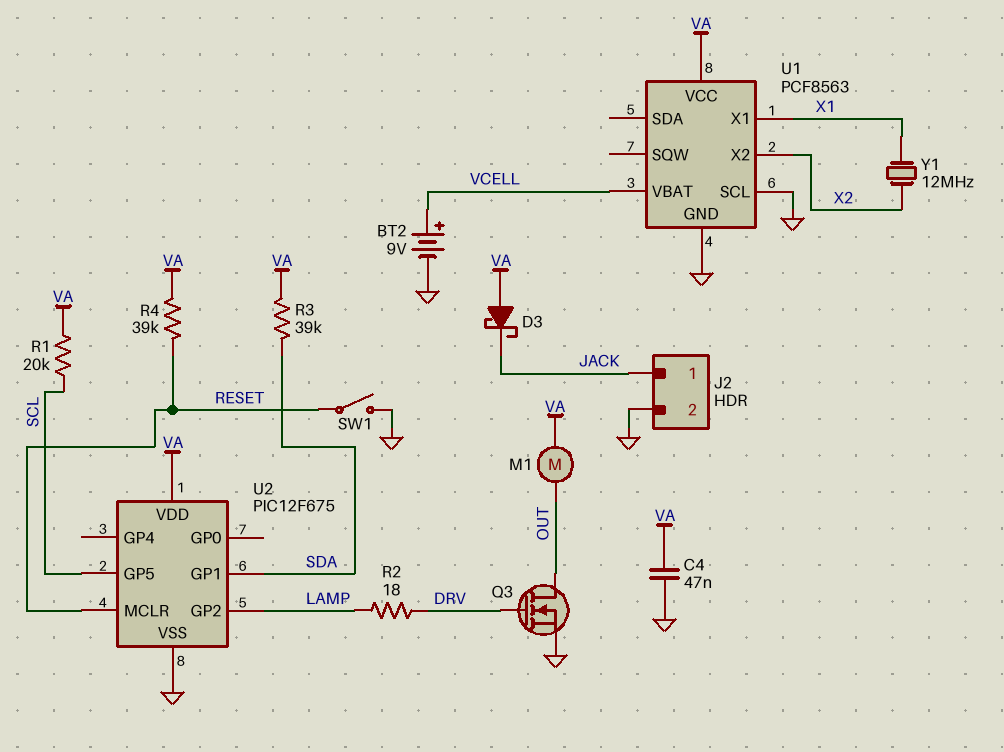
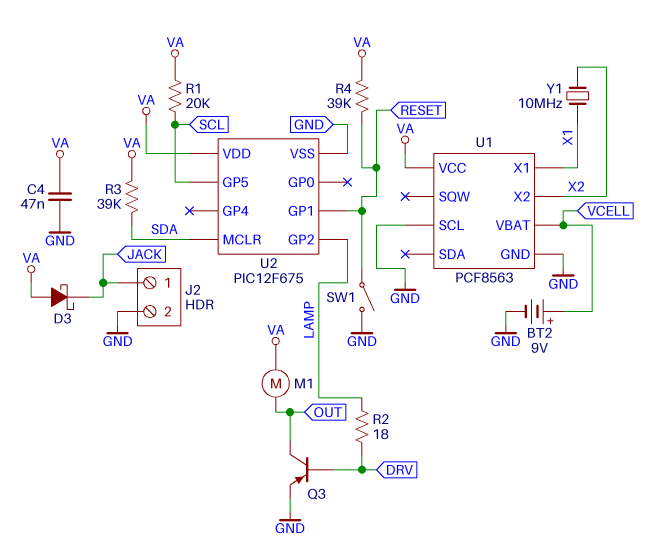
Q3: NMOS (G DRV, D OUT, S GND) -> PNP (B DRV, C OUT, E GND)
U2 pin GP1: SDA -> RESET
U2 pin MCLR: RESET -> SDA
Y1: 12MHz (X1, X2) -> 10MHz (X1, X2)

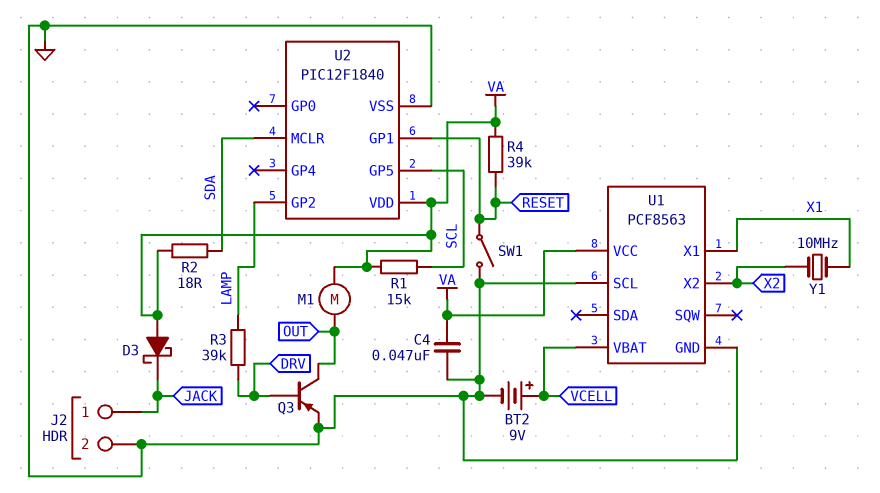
R1: 20k (SCL, VA) -> 15k (SCL, VA)
R2: 18 (DRV, LAMP) -> 18 (SDA, VA)
R3: 39k (SDA, VA) -> 39k (DRV, LAMP)
U2: PIC12F675 -> PIC12F1840

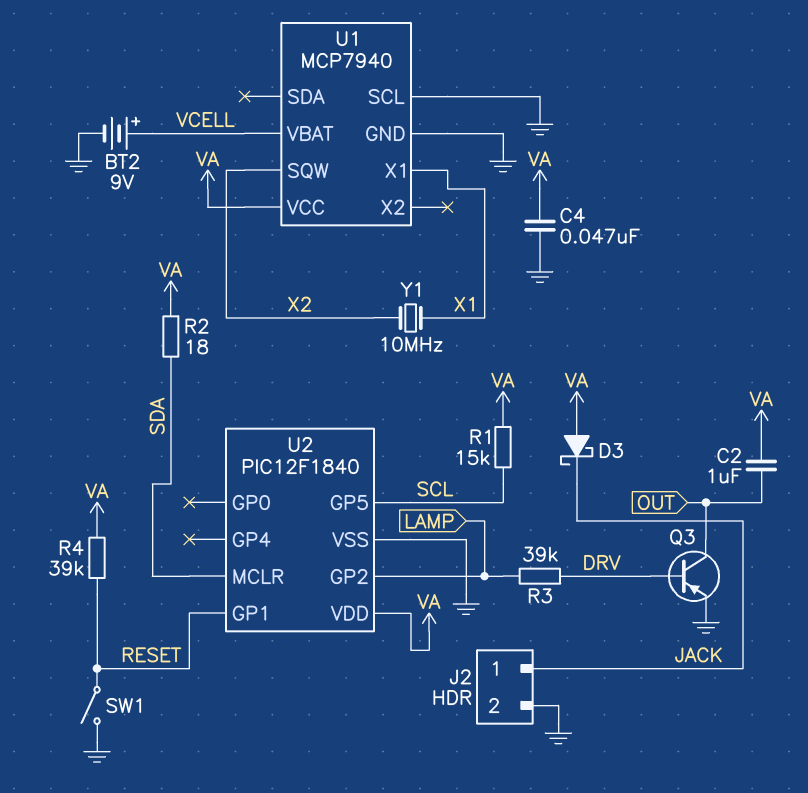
C2: none -> 1uF (OUT, VA)
M1: motor (OUT, VA) -> none
U1: PCF8563 -> MCP7940
U1 pin SQW: none -> X2
U1 pin X2: X2 -> none

